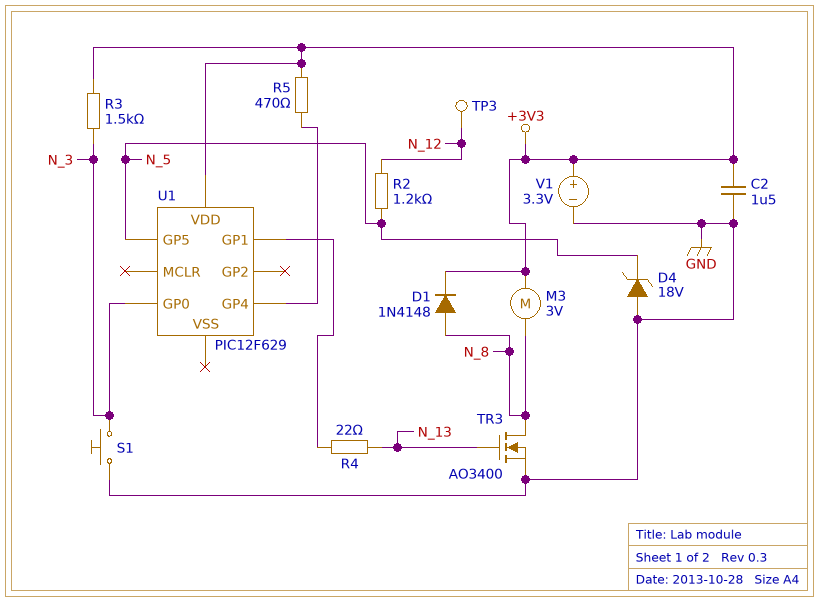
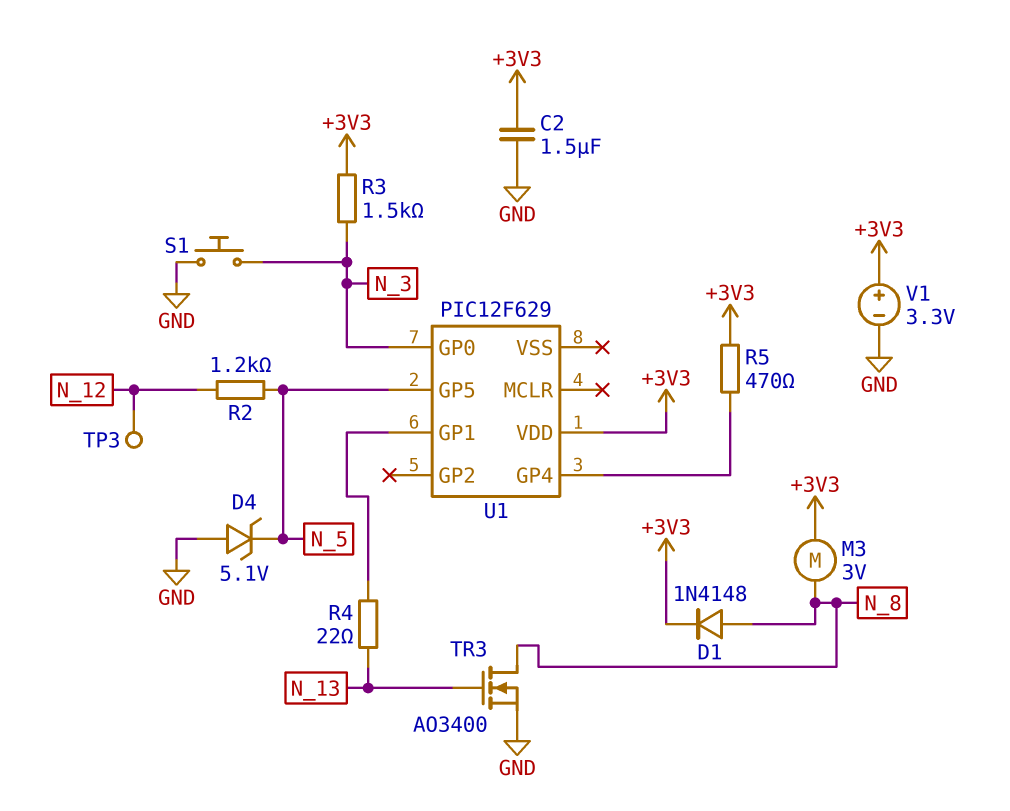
D4: zener 18V (A GND, K N_5) -> zener 5.1V (A GND, K N_5)

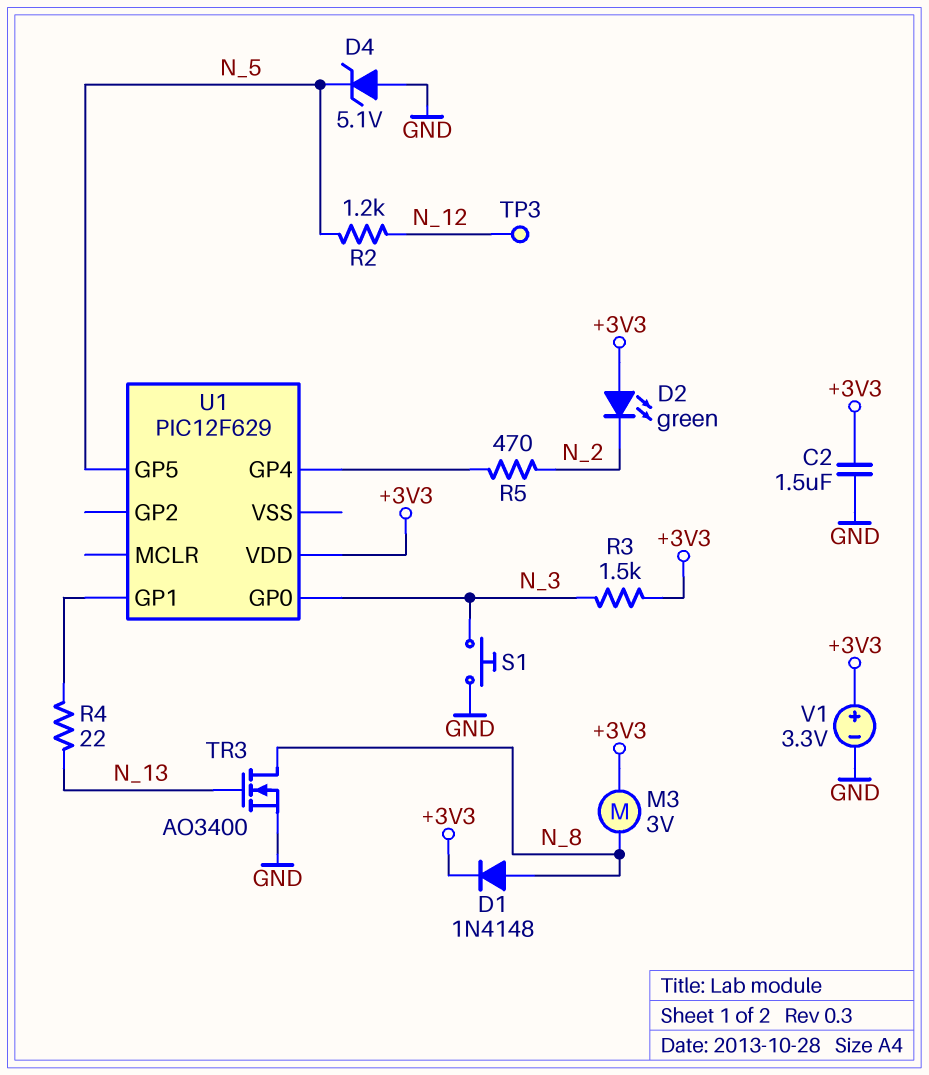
D2: none -> LED green (A +3V3, K N_2)
R5: 470 (+3V3, U1/GP4) -> 470 (N_2, U1/GP4)

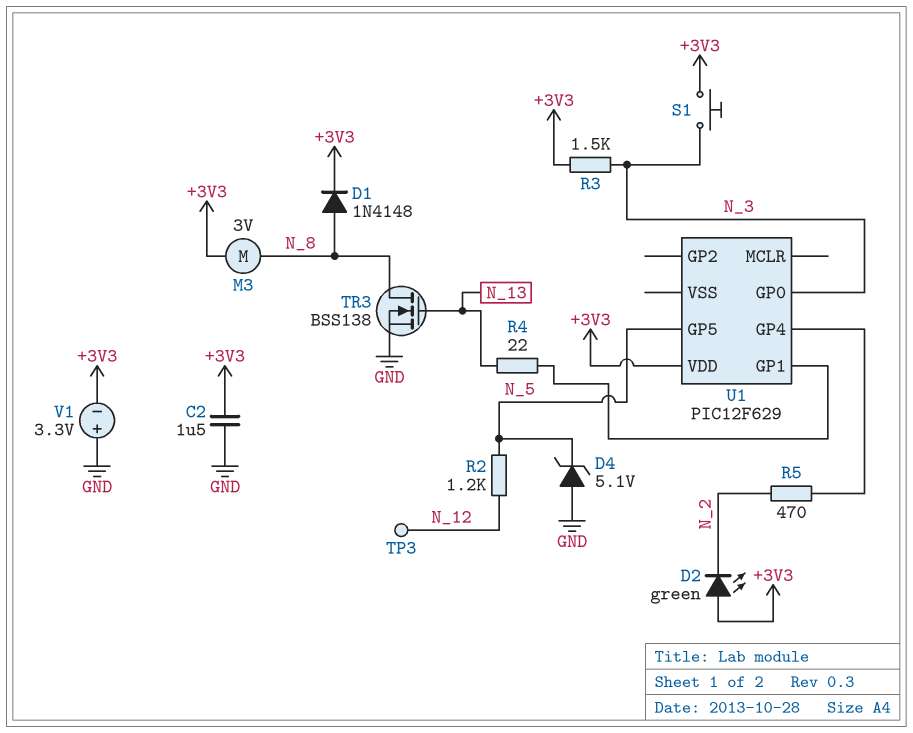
S1: button (GND, N_3) -> button (+3V3, N_3)
TR3: NMOS AO3400 (G N_13, D N_8, S GND) -> NMOS BSS138 (G N_13, D N_8, S GND)
V1: 3.3V (plus +3V3, minus GND) -> 3.3V (plus GND, minus +3V3)

